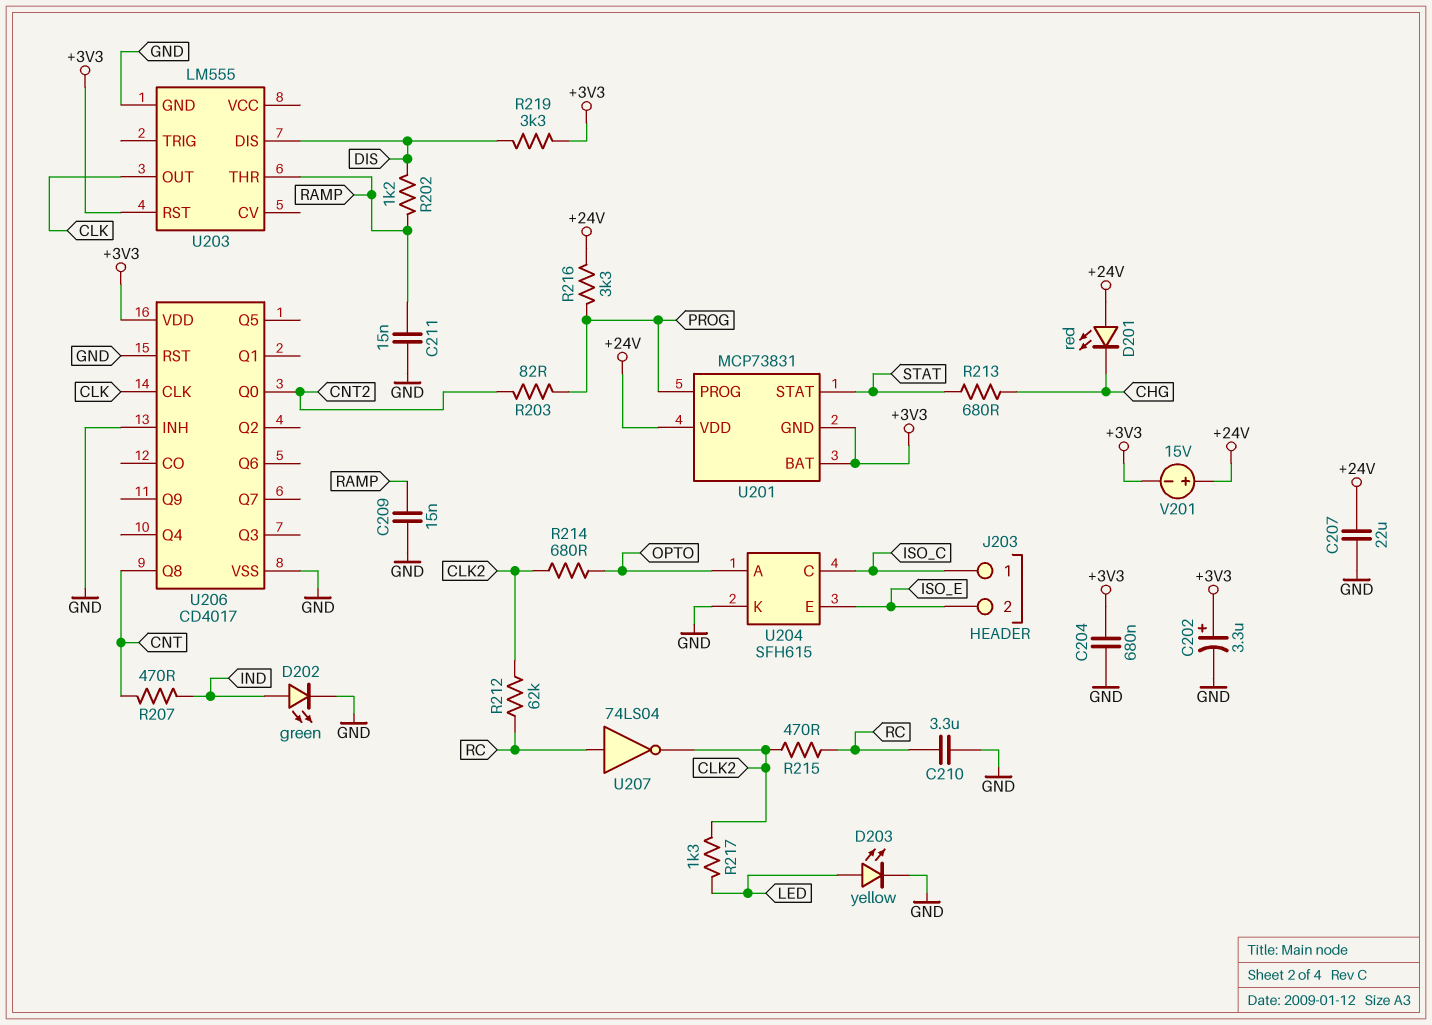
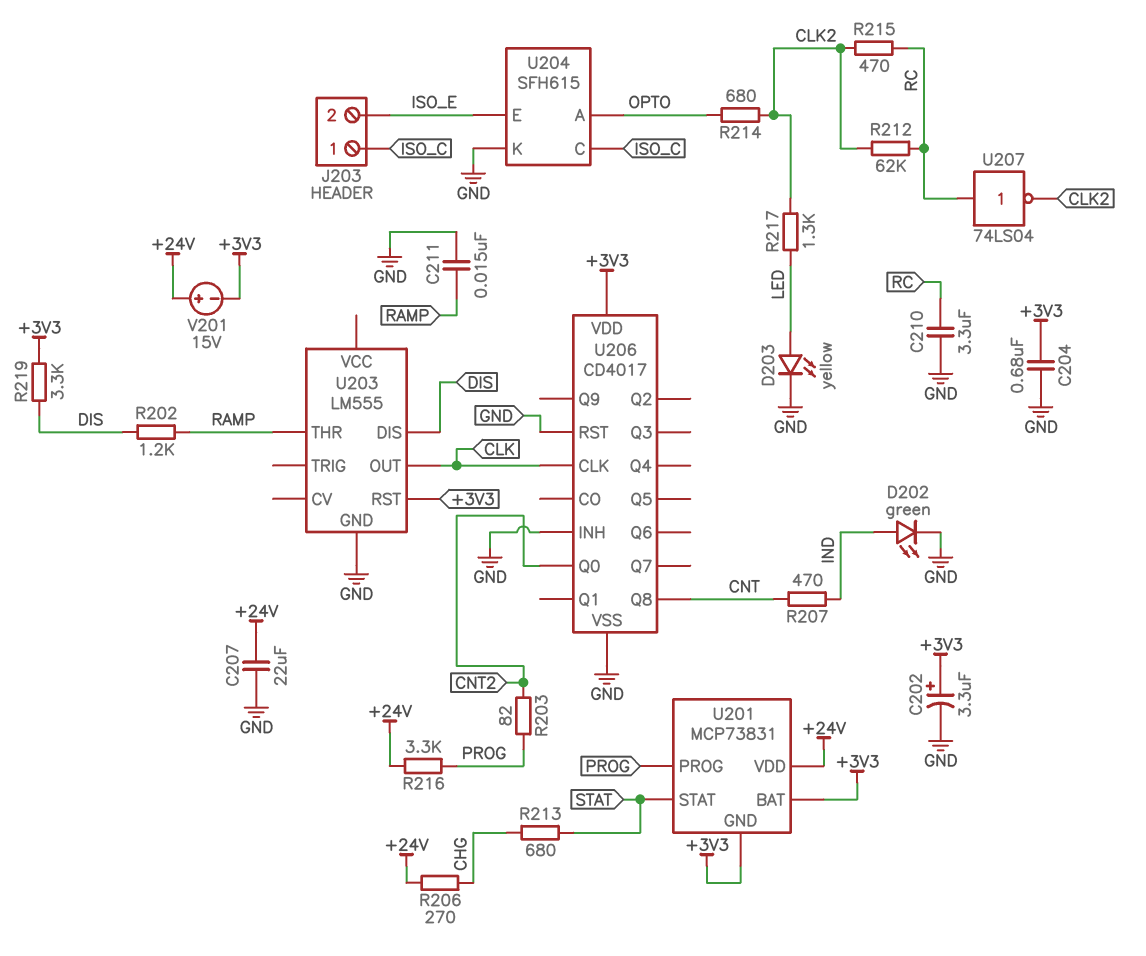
C209: 15nF (GND, RAMP) -> none
D201: LED red (A +24V, K CHG) -> none
R206: none -> 270 (+24V, CHG)

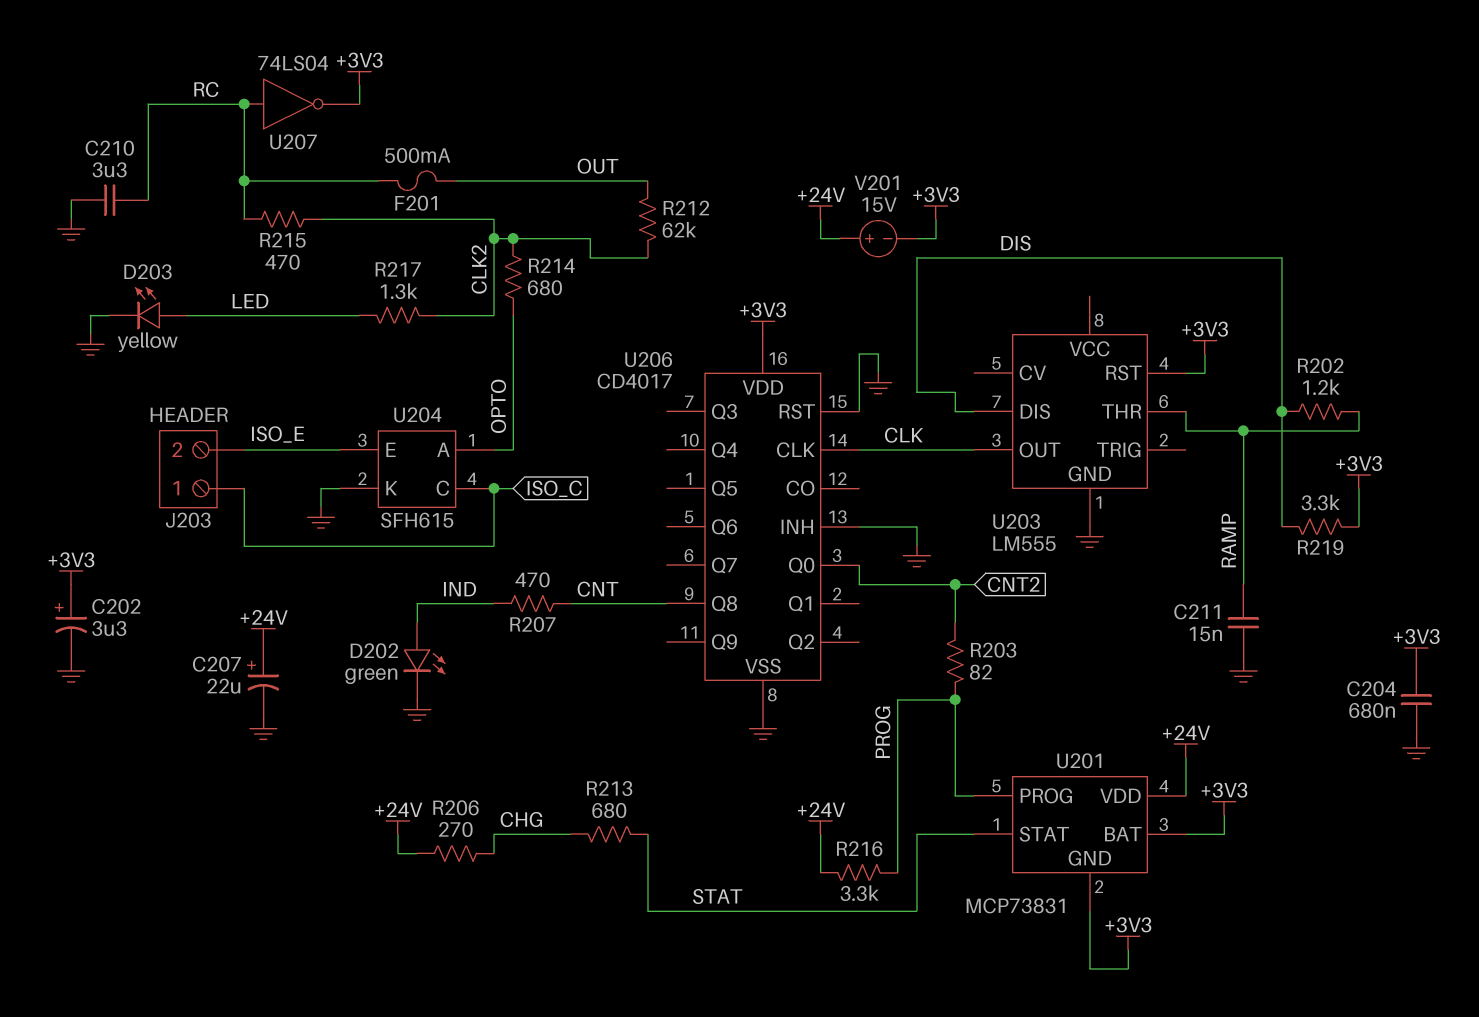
C207: 22uF (+24V, GND) -> 22uF (plus +24V, minus GND)
F201: none -> 500mA (OUT, RC)
R212: 62k (CLK2, RC) -> 62k (CLK2, OUT)
U207: NOT 74LS04 (in RC, out CLK2) -> NOT 74LS04 (in RC, out +3V3)

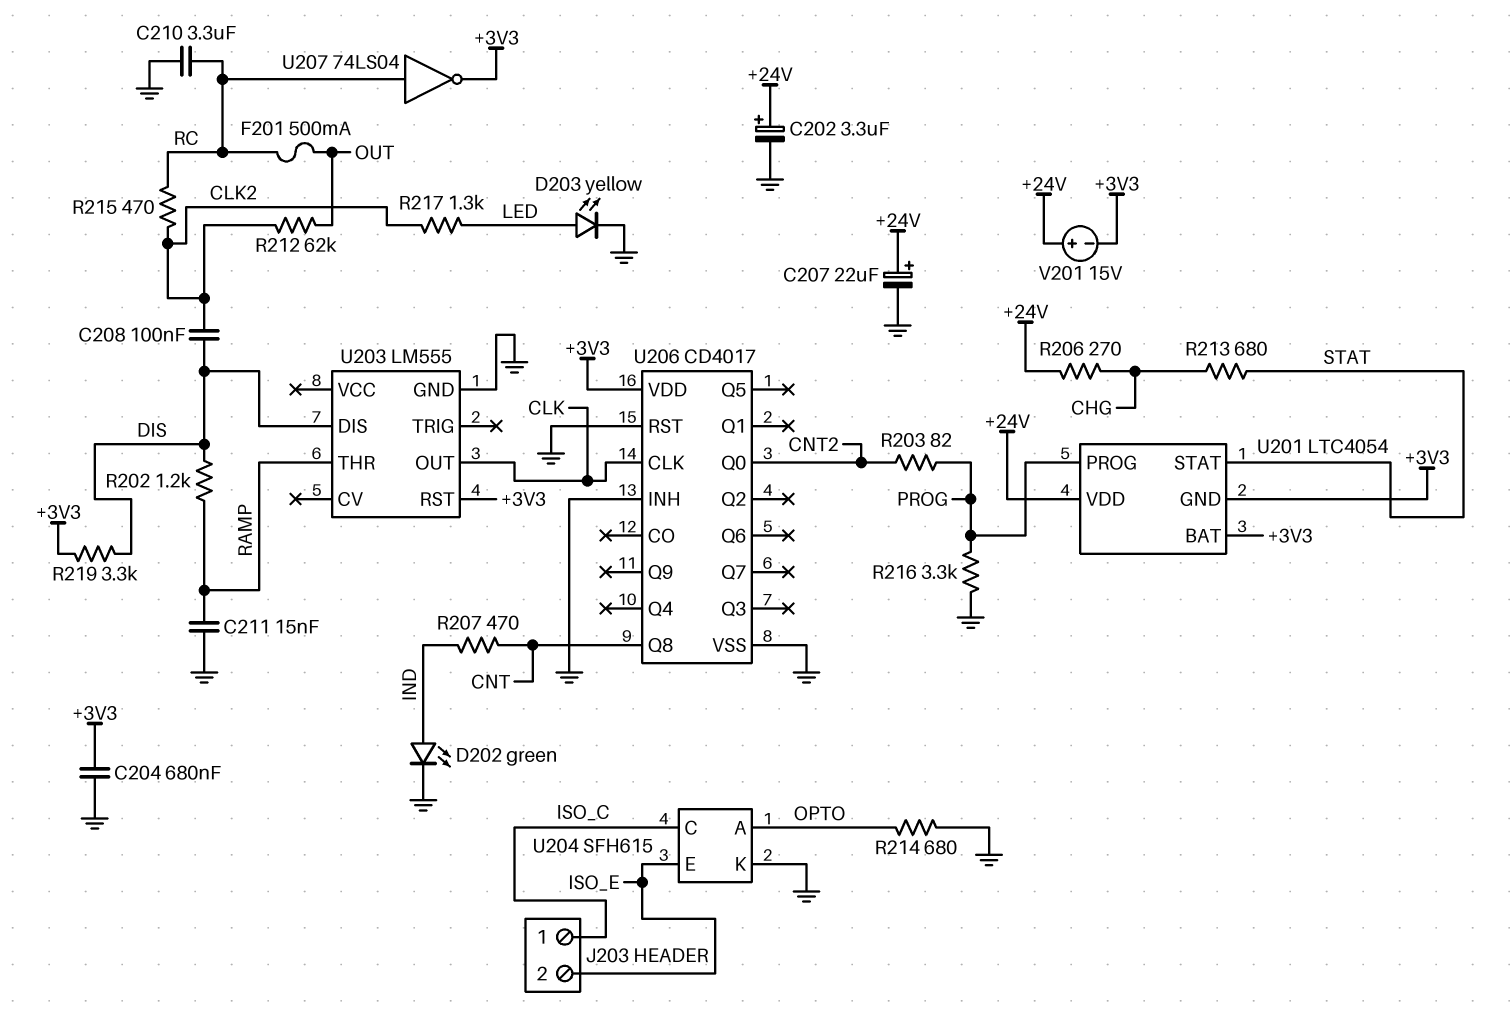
C202: 3.3uF (plus +3V3, minus GND) -> 3.3uF (plus +24V, minus GND)
C208: none -> 100nF (CLK2, DIS)
R214: 680 (CLK2, OPTO) -> 680 (GND, OPTO)
R216: 3.3k (+24V, PROG) -> 3.3k (GND, PROG)
U201: MCP73831 -> LTC4054

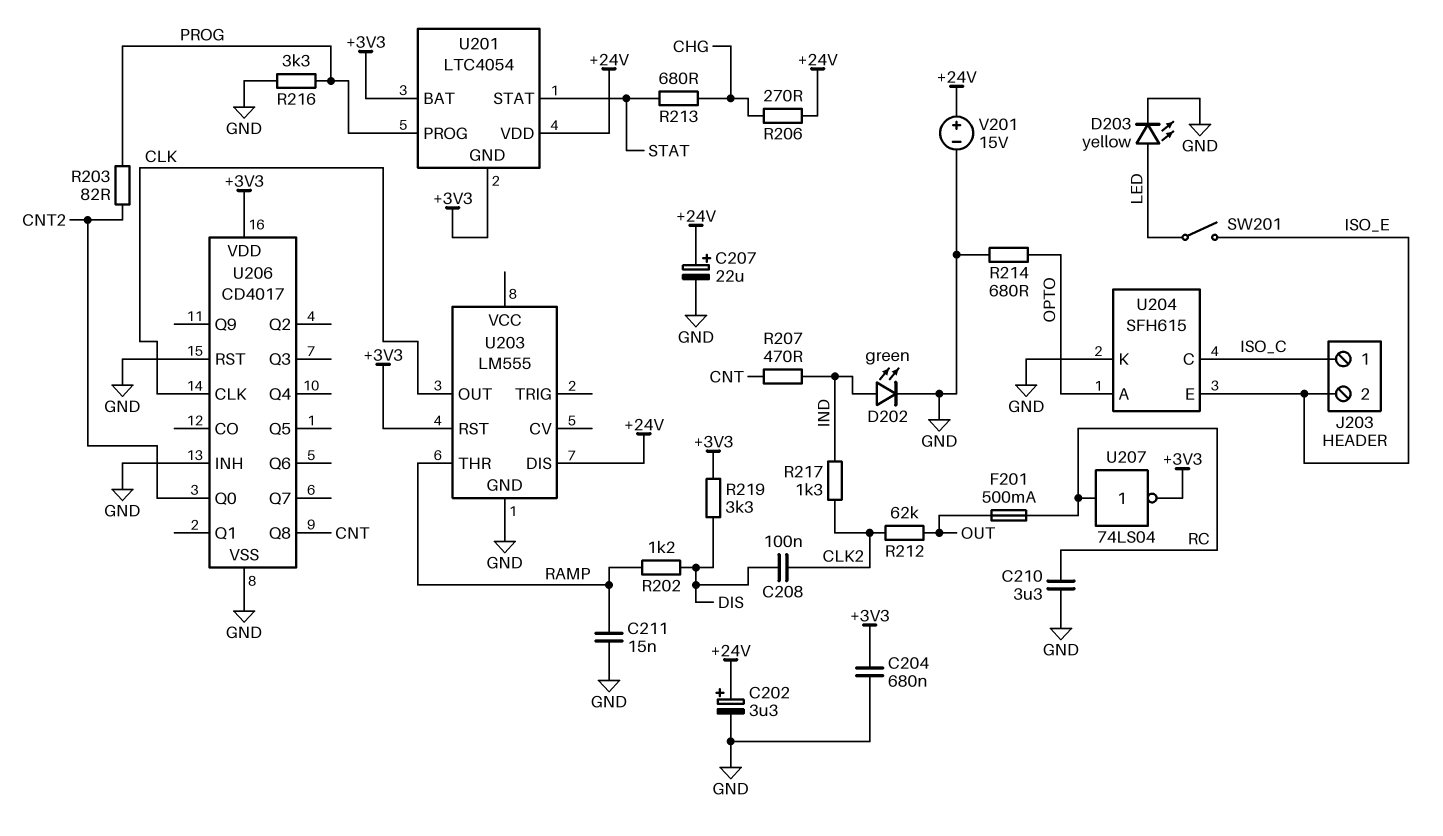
R215: 470 (CLK2, RC) -> none
R217: 1.3k (CLK2, LED) -> 1.3k (CLK2, IND)
SW201: none -> switch (ISO_E, LED)
U203 pin DIS: DIS -> +24V
V201: 15V (plus +24V, minus +3V3) -> 15V (plus +24V, minus GND)

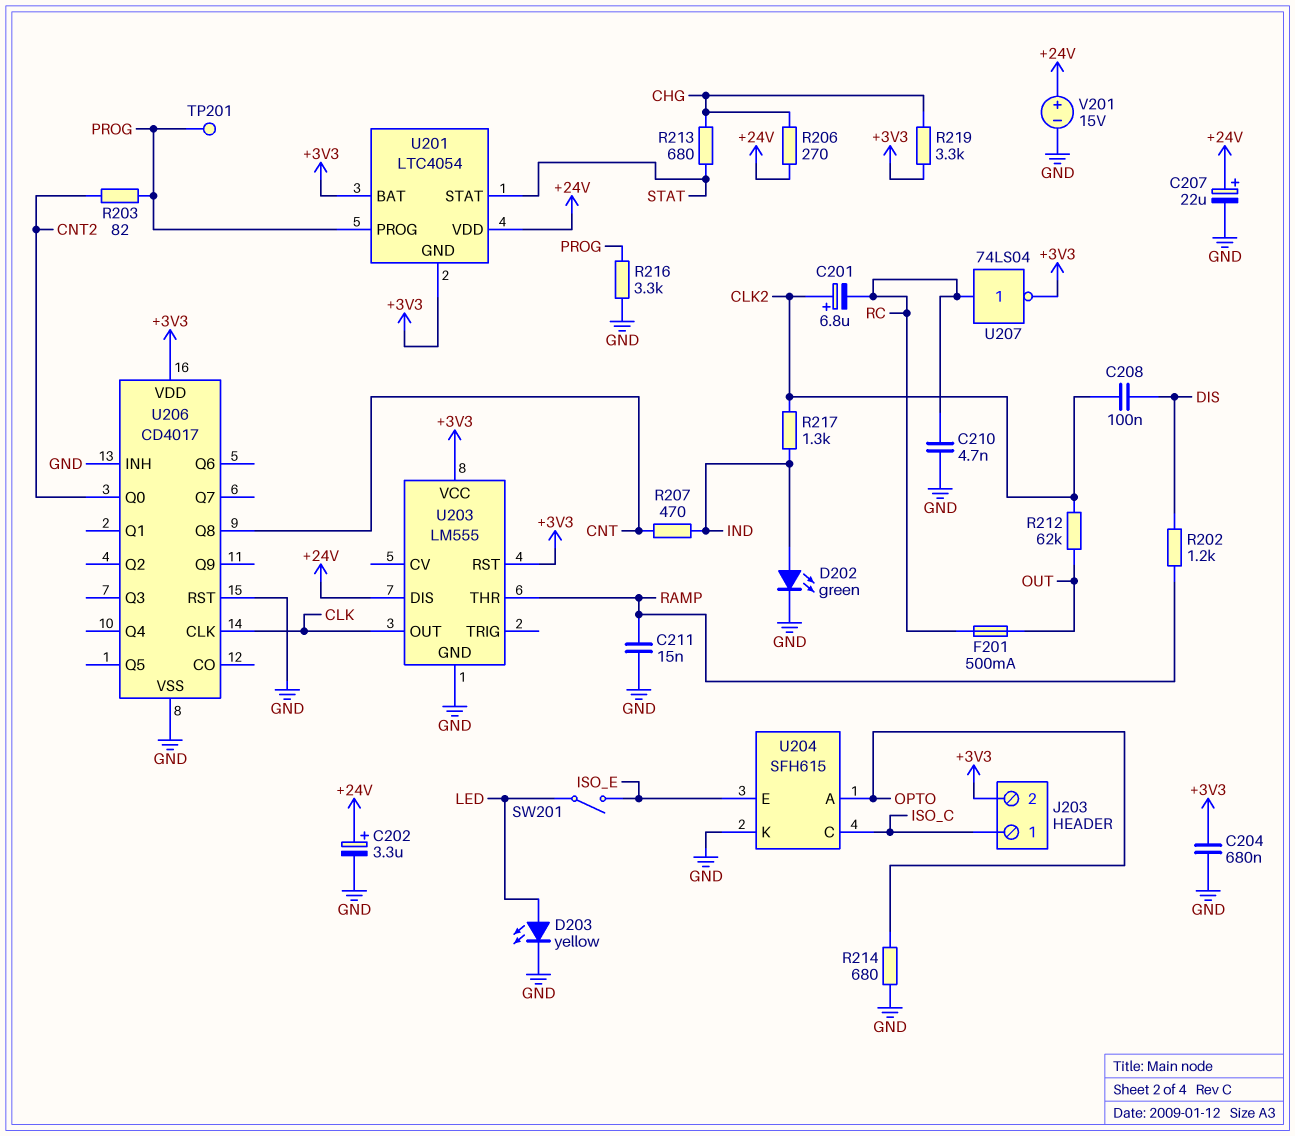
C201: none -> 6.8uF (plus CLK2, minus RC)
C210: 3.3uF (GND, RC) -> 4.7nF (GND, RC)
J203 pin 2: ISO_E -> +3V3
R219: 3.3k (+3V3, DIS) -> 3.3k (+3V3, CHG)
TP201: none -> test point (PROG)
U203 pin VCC: none -> +3V3

